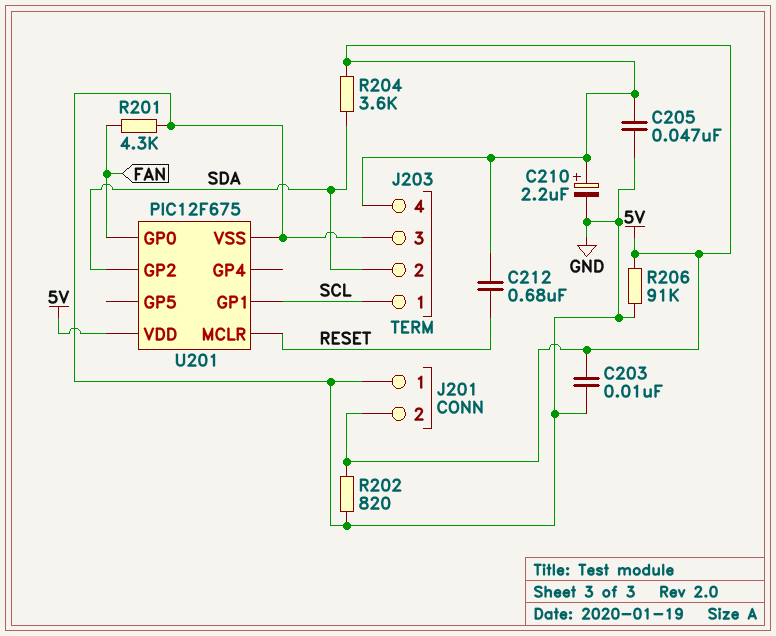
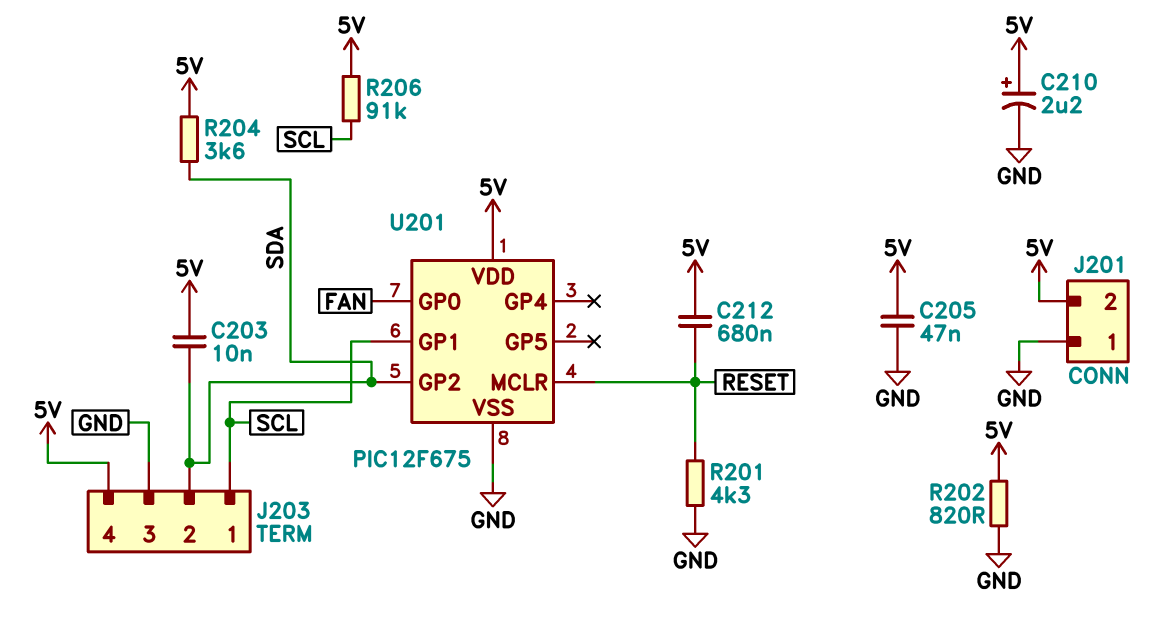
C203: 10nF (5V, GND) -> 10nF (5V, SDA)
R201: 4.3k (FAN, GND) -> 4.3k (GND, RESET)
R206: 91k (5V, GND) -> 91k (5V, SCL)

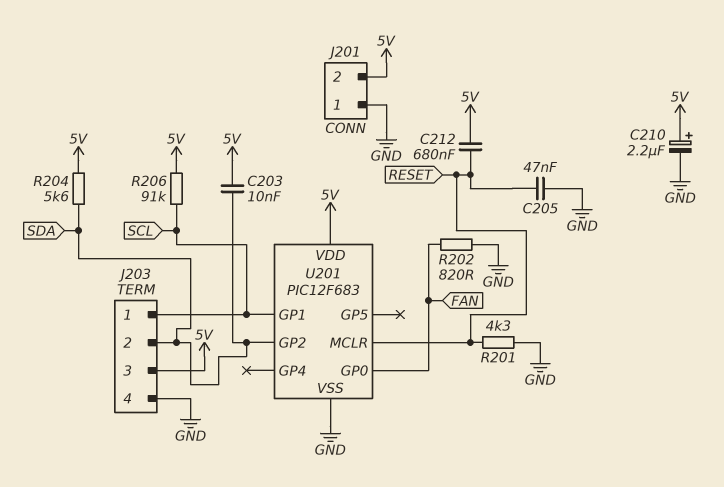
C205: 47nF (5V, GND) -> 47nF (GND, RESET)
J203 pin 3: GND -> 5V
J203 pin 4: 5V -> GND
R202: 820 (5V, GND) -> 820 (FAN, GND)
R204: 3.6k (5V, SDA) -> 5.6k (5V, SDA)
U201: PIC12F675 -> PIC12F683

